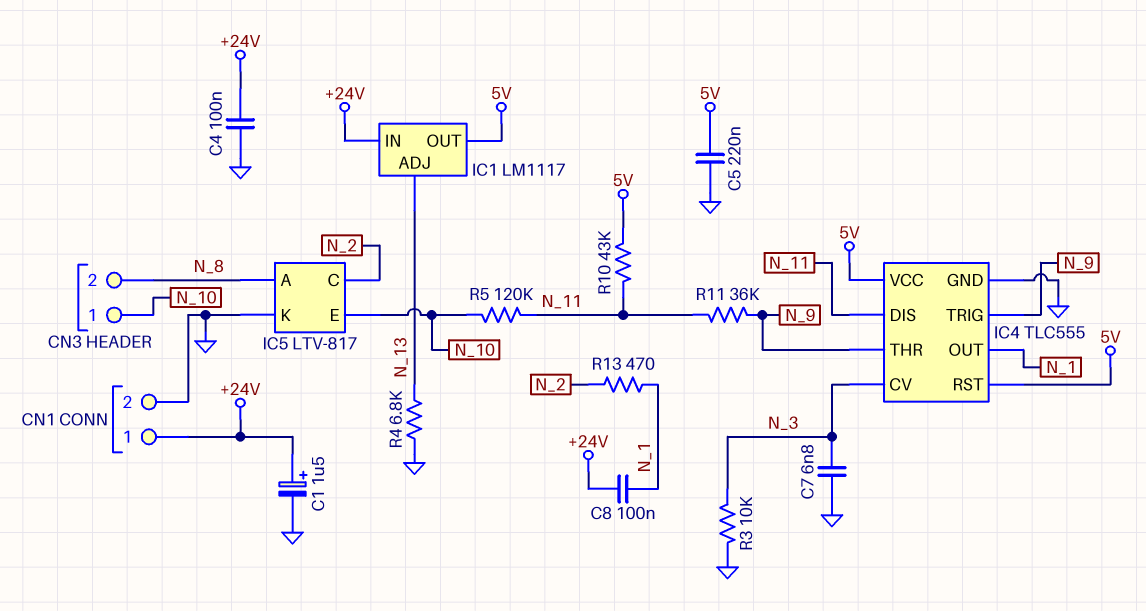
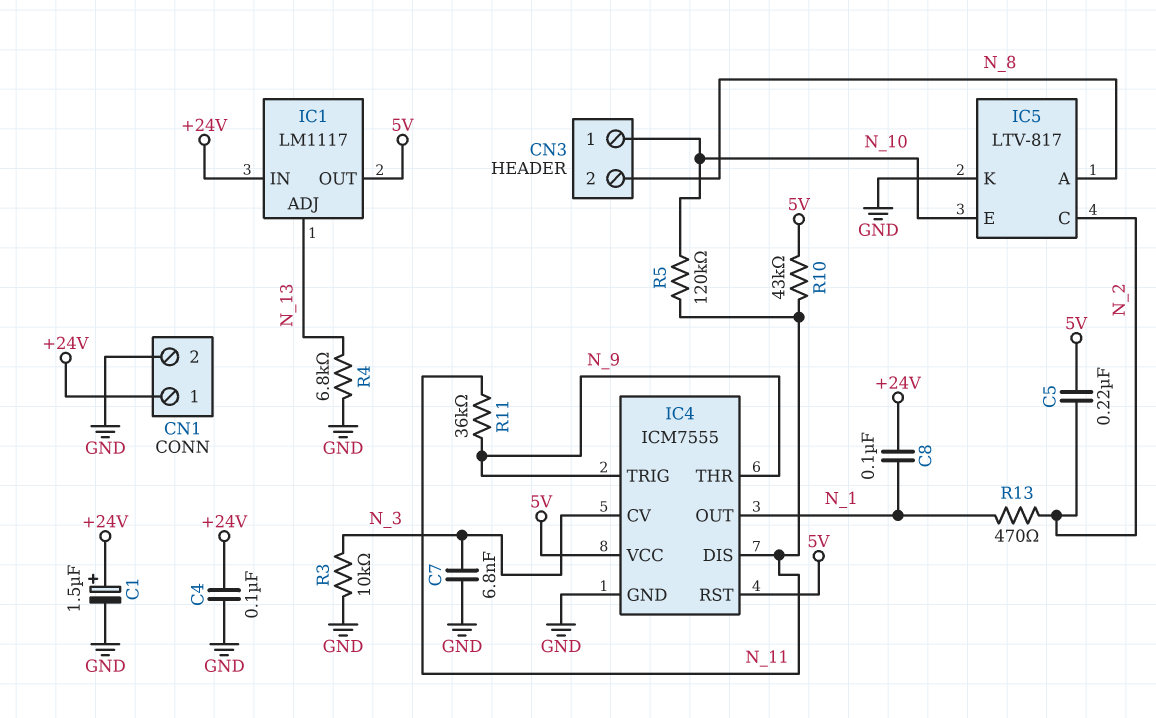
C5: 220nF (5V, GND) -> 220nF (5V, N_2)
IC4: TLC555 -> ICM7555

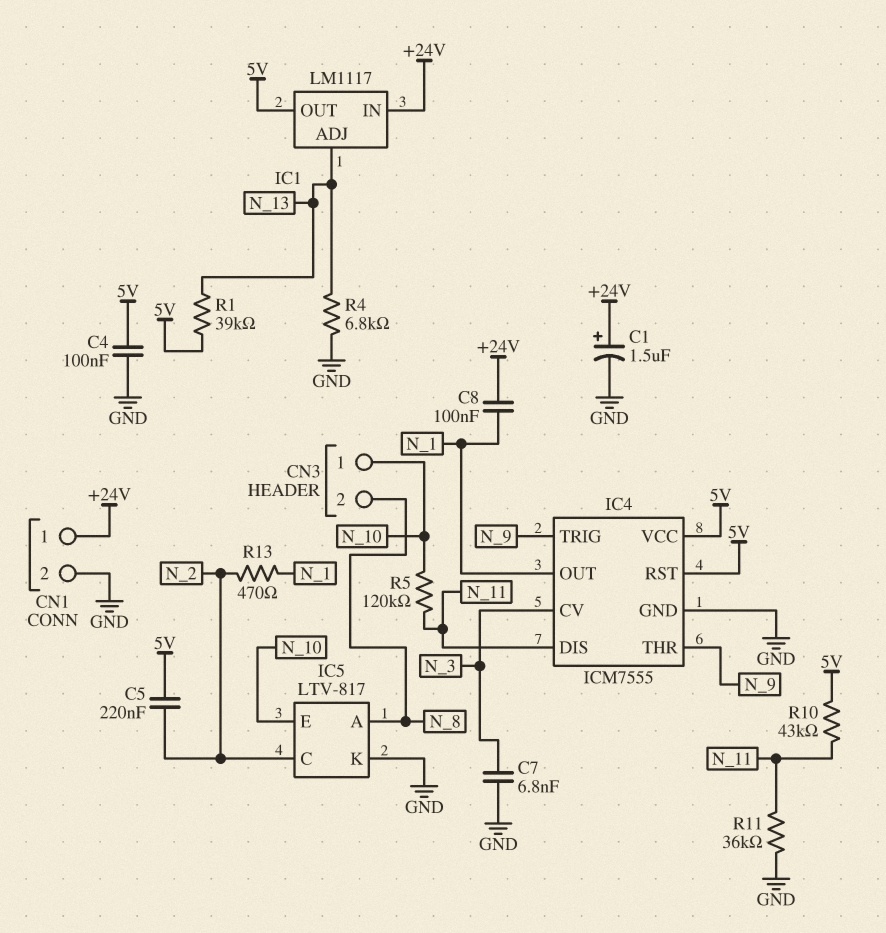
C4: 100nF (+24V, GND) -> 100nF (5V, GND)
R1: none -> 39k (5V, N_13)
R3: 10k (GND, N_3) -> none
R11: 36k (N_9, N_11) -> 36k (GND, N_11)

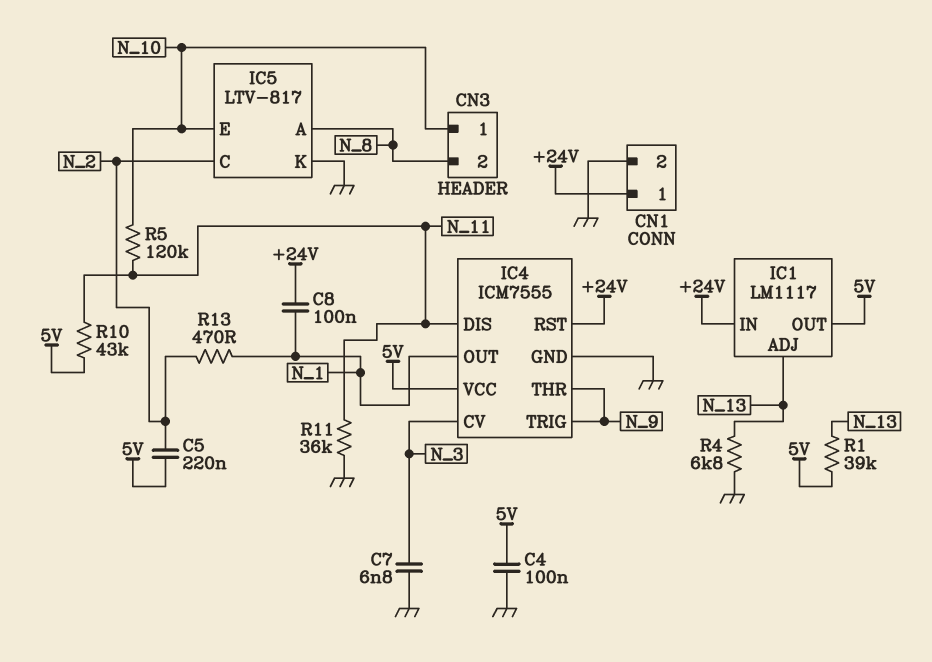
C1: 1.5uF (plus +24V, minus GND) -> none
IC4 pin RST: 5V -> +24V

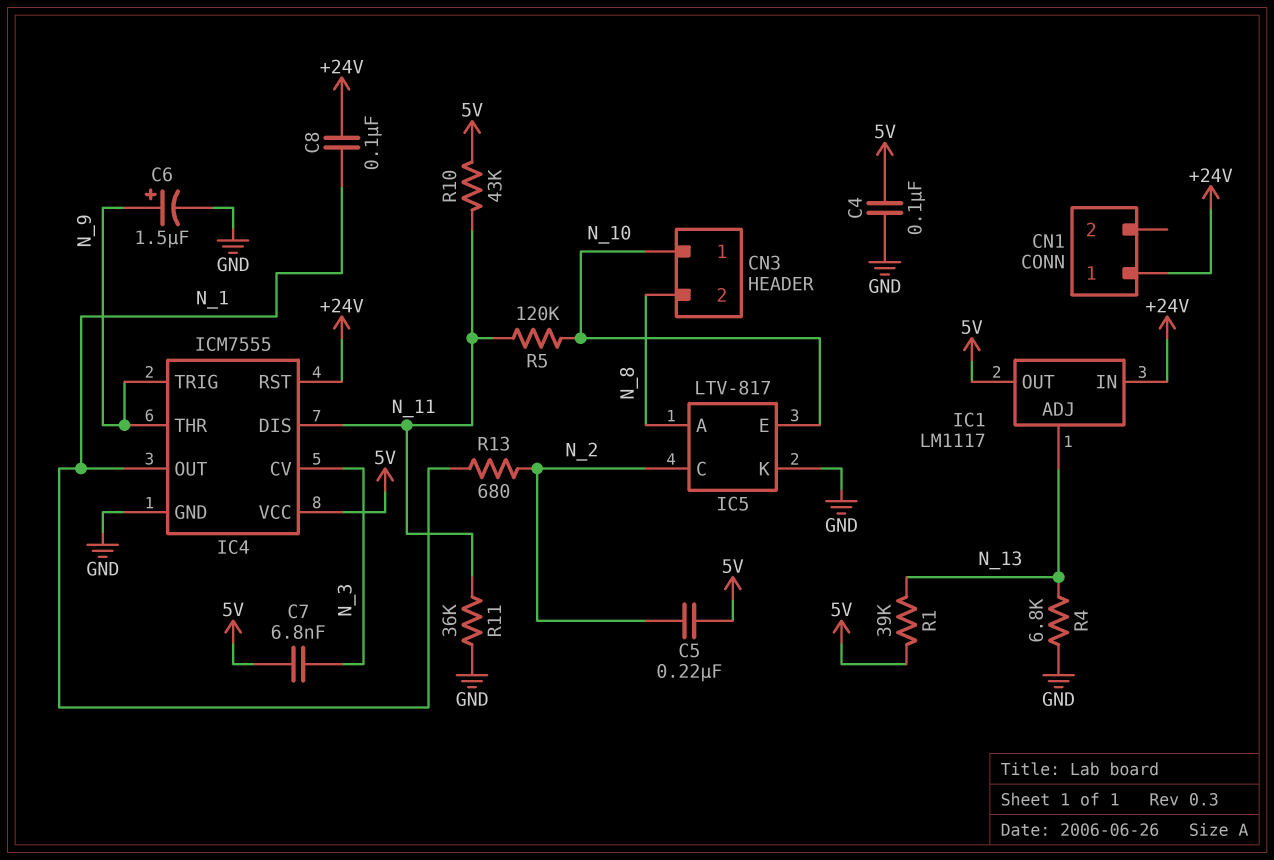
C6: none -> 1.5uF (plus N_9, minus GND)
C7: 6.8nF (GND, N_3) -> 6.8nF (5V, N_3)
CN1 pin 2: GND -> none
R13: 470 (N_1, N_2) -> 680 (N_1, N_2)

